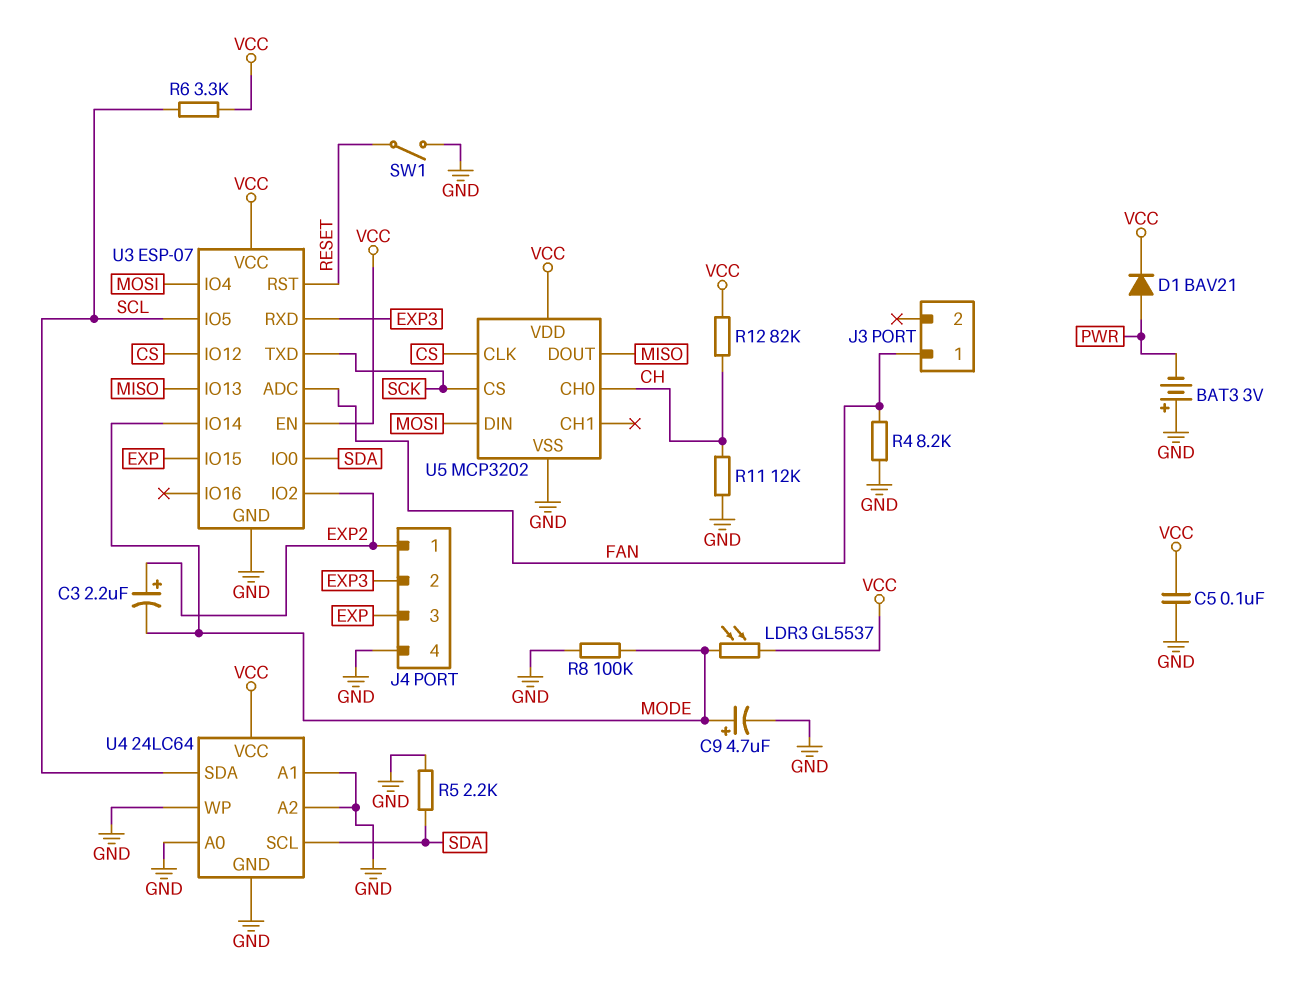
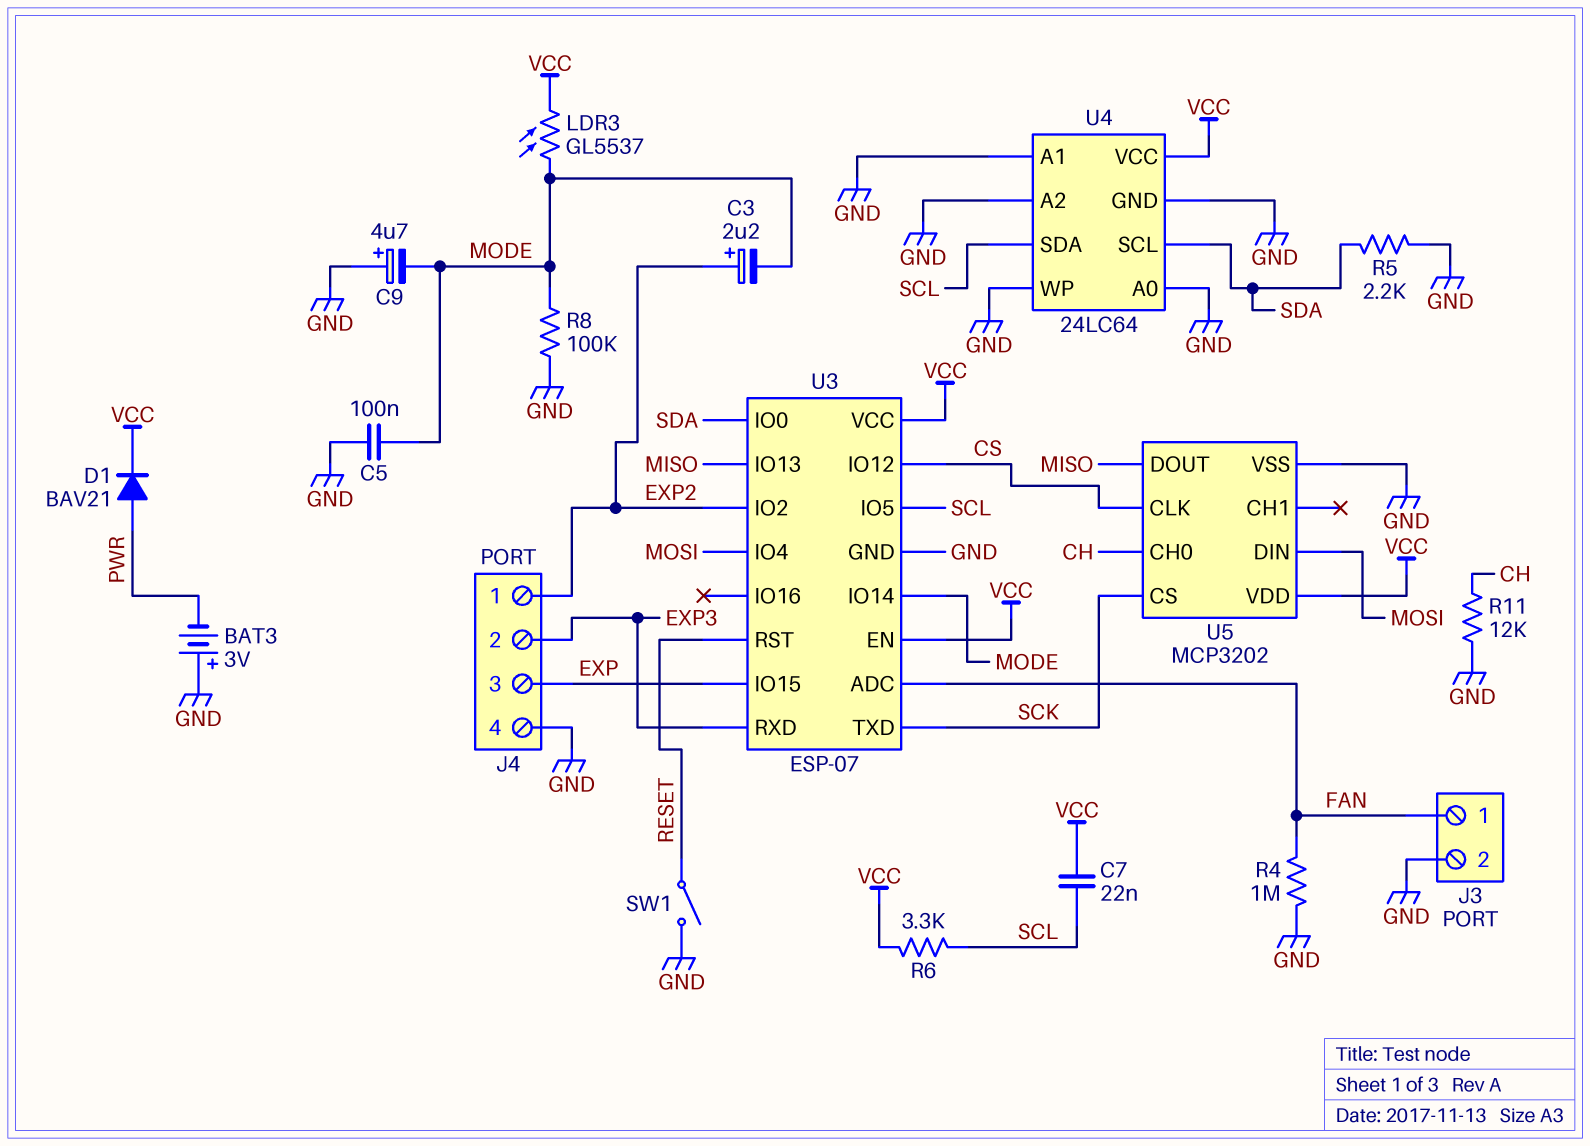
C5: 100nF (GND, VCC) -> 100nF (GND, MODE)
C7: none -> 22nF (SCL, VCC)
C9: 4.7uF (plus MODE, minus GND) -> 4.7uF (plus GND, minus MODE)
J3 pin 2: none -> GND
R4: 8.2k (FAN, GND) -> 1M (FAN, GND)
R12: 82k (CH, VCC) -> none

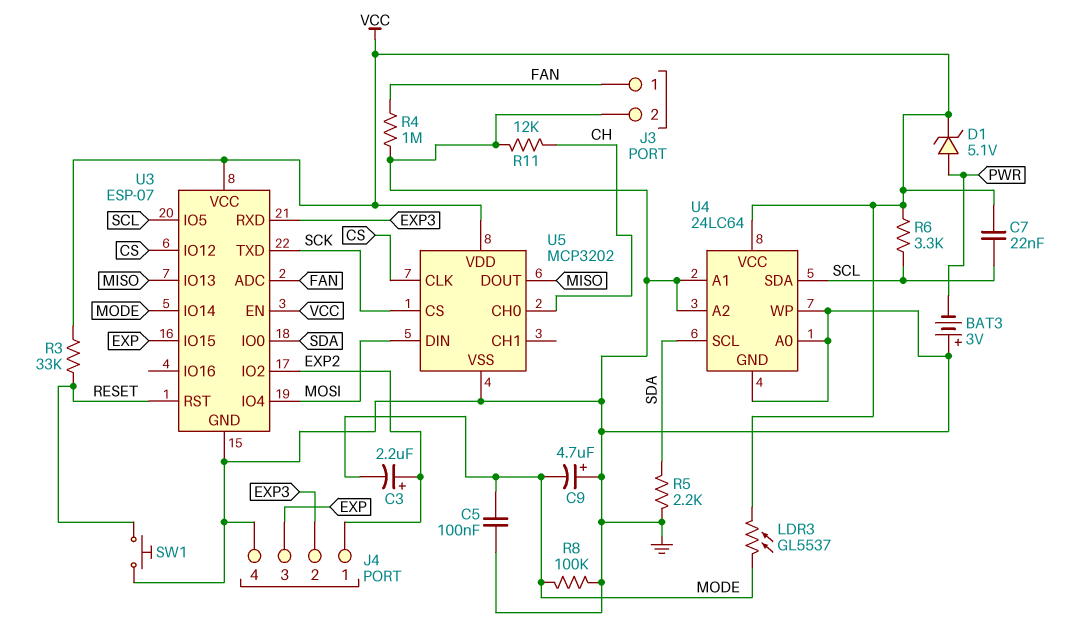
D1: diode BAV21 (A PWR, K VCC) -> zener 5.1V (A PWR, K VCC)
R3: none -> 33k (RESET, VCC)
SW1: switch (GND, RESET) -> button (GND, RESET)

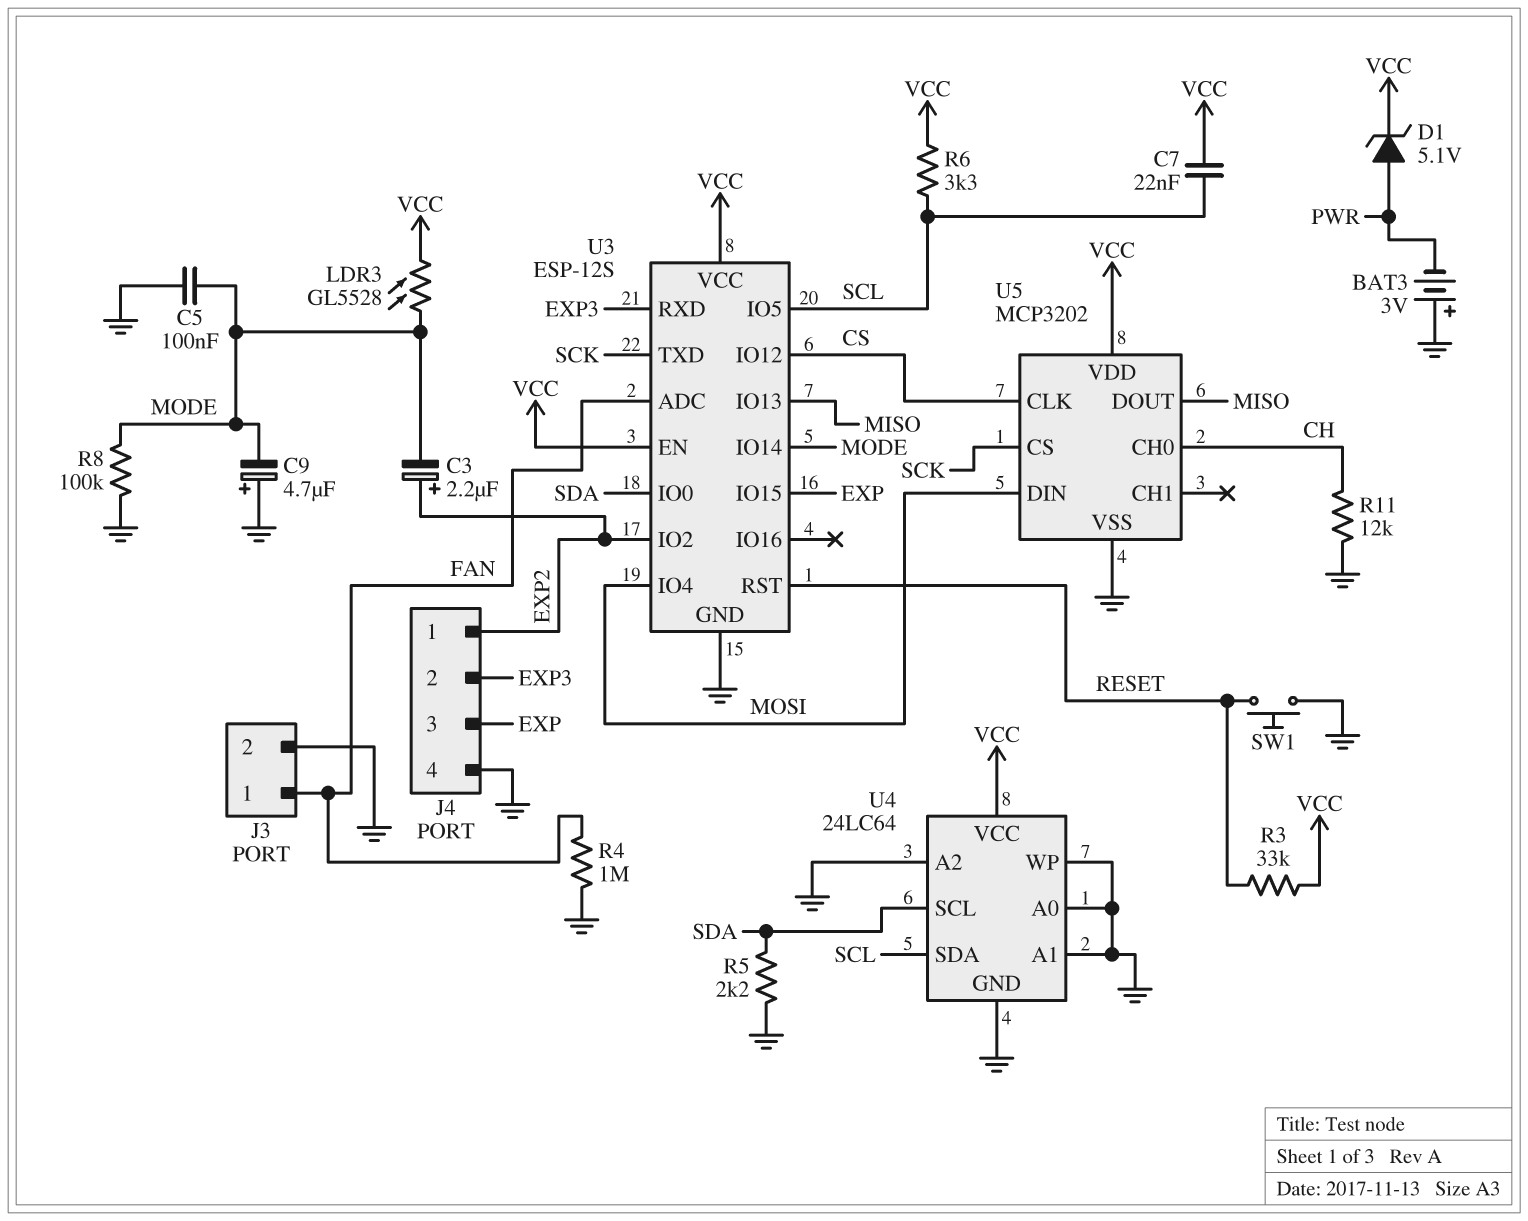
LDR3: GL5537 (MODE, VCC) -> GL5528 (MODE, VCC)
U3: ESP-07 -> ESP-12S

